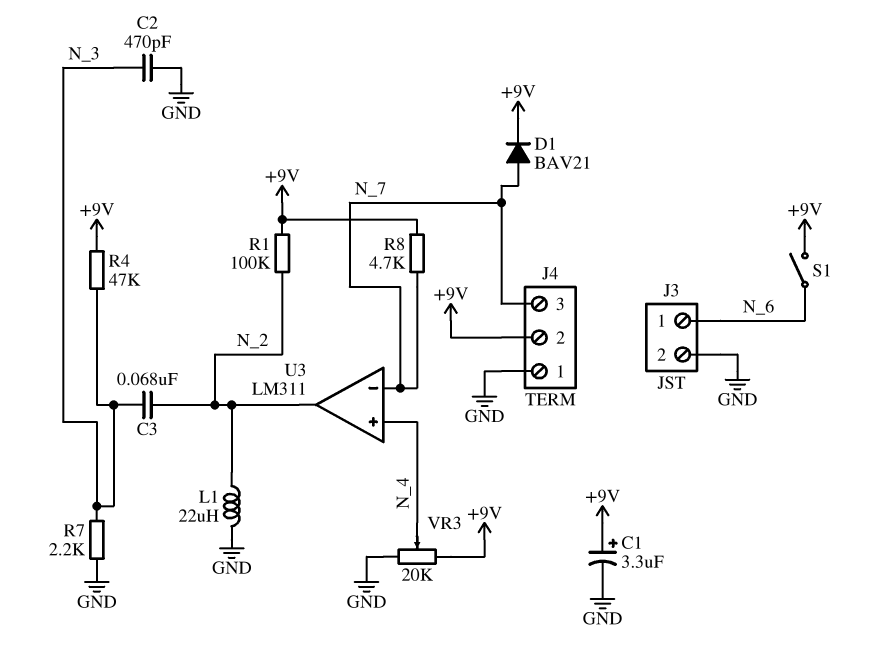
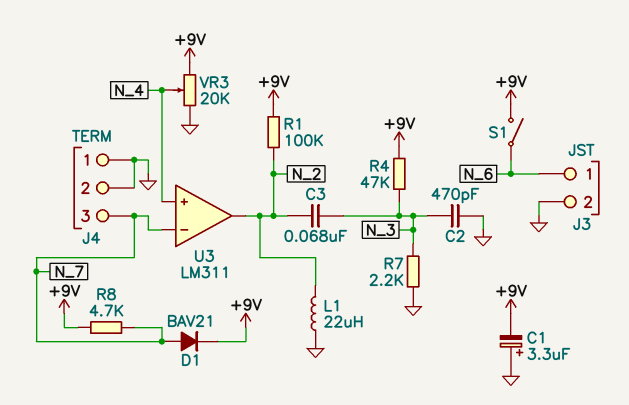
C1: 3.3uF (plus +9V, minus GND) -> 3.3uF (plus GND, minus +9V)
J4 pin 2: +9V -> GND

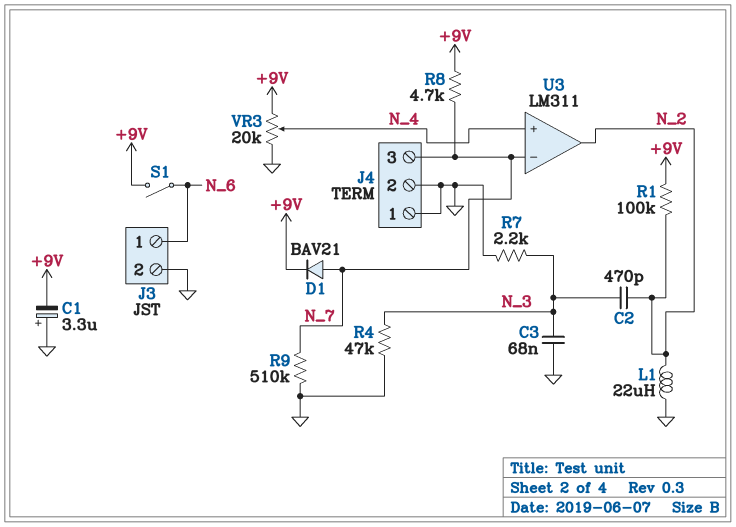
C2: 470pF (GND, N_3) -> 470pF (N_2, N_3)
C3: 68nF (N_2, N_3) -> 68nF (GND, N_3)
R4: 47k (+9V, N_3) -> 47k (GND, N_3)
R9: none -> 510k (GND, N_7)

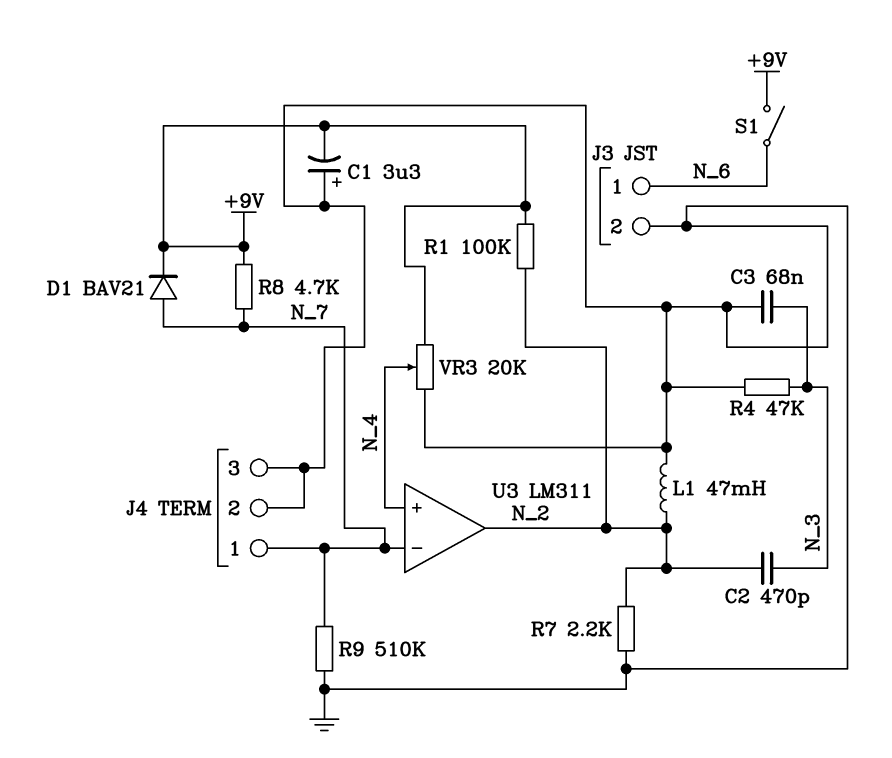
J4 pin 1: GND -> N_7
J4 pin 3: N_7 -> GND
L1: 22uH (GND, N_2) -> 47mH (GND, N_2)
R7: 2.2k (GND, N_3) -> 2.2k (GND, N_2)

